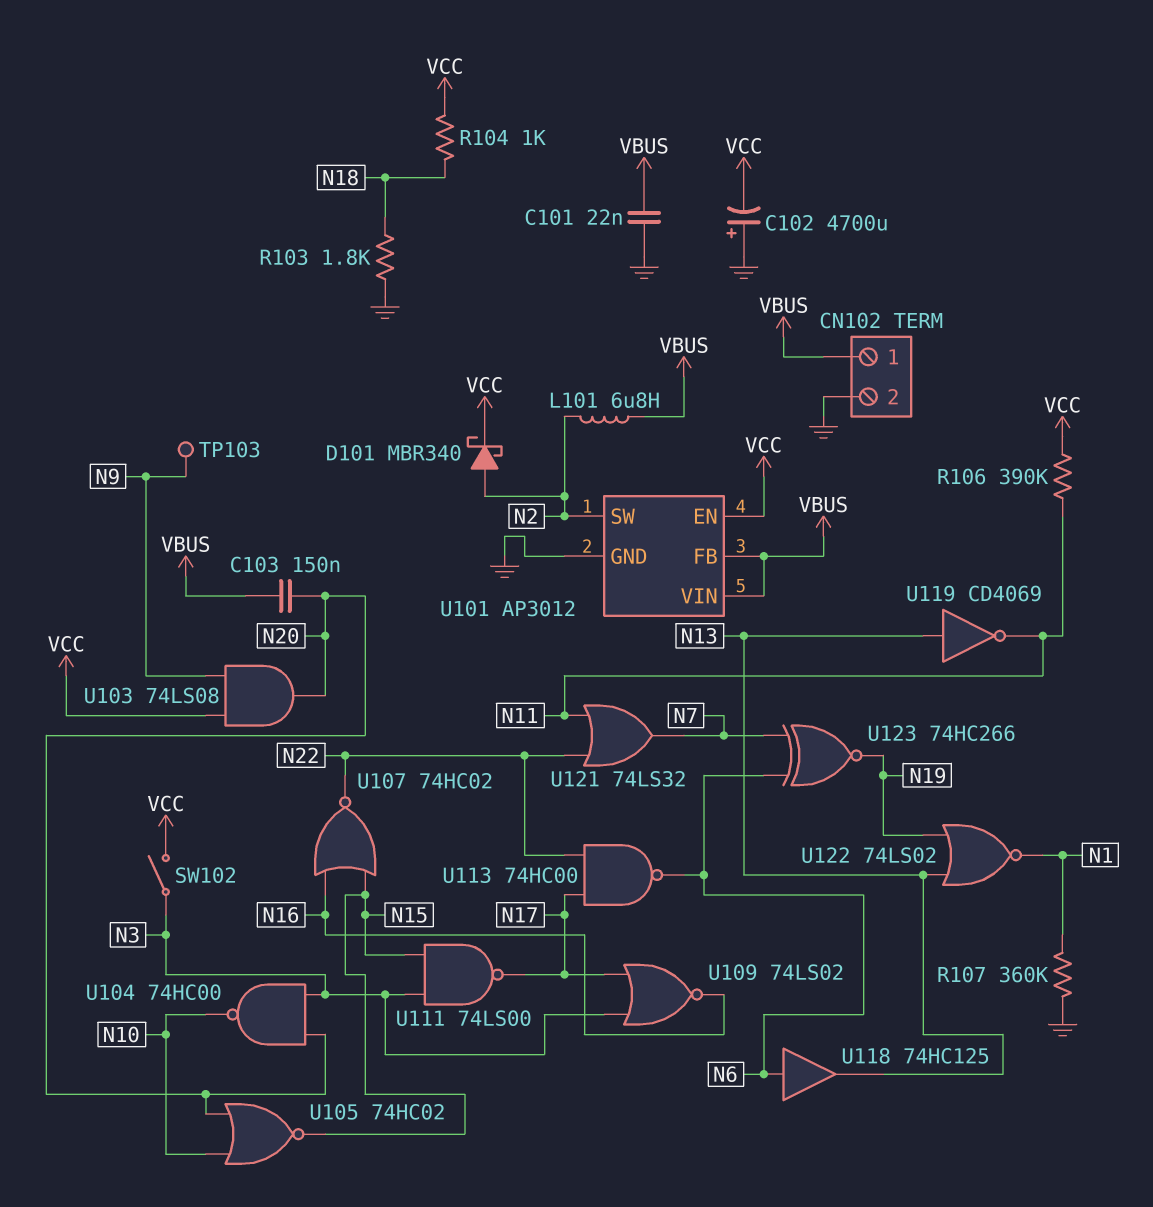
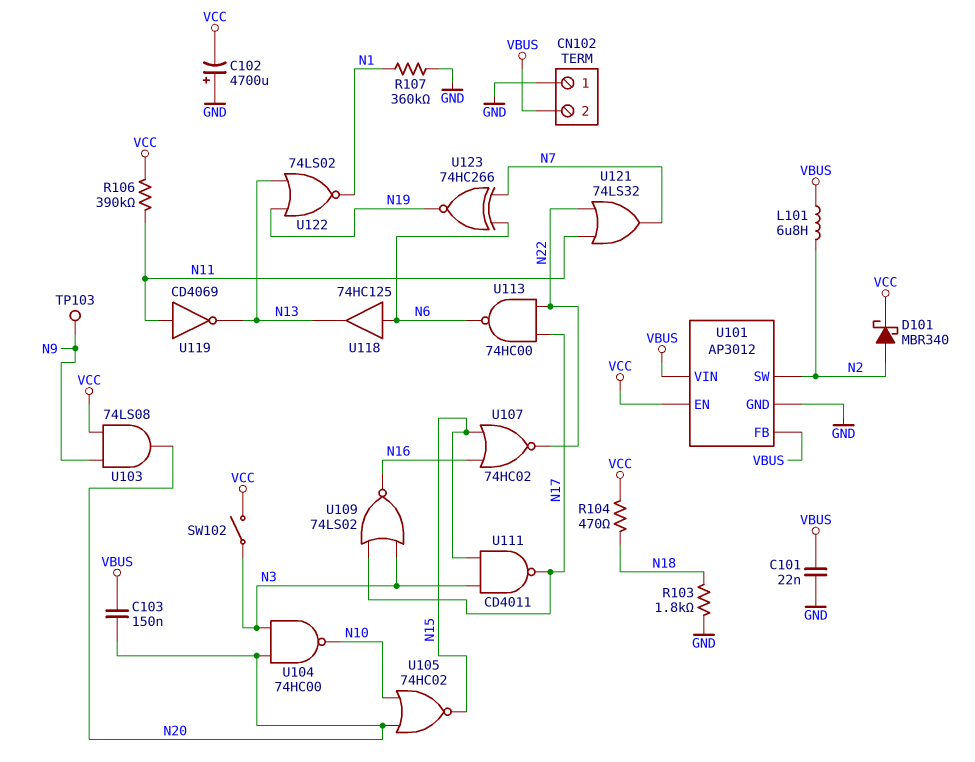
CN102 pin 1: VBUS -> GND
CN102 pin 2: GND -> VBUS
R104: 1k (N18, VCC) -> 470 (N18, VCC)
U111: NAND 74LS00 (in N3, in N15, out N17) -> NAND CD4011 (in N3, in N15, out N17)
U119: NOT CD4069 (in N13, out N11) -> NOT CD4069 (in N11, out N13)

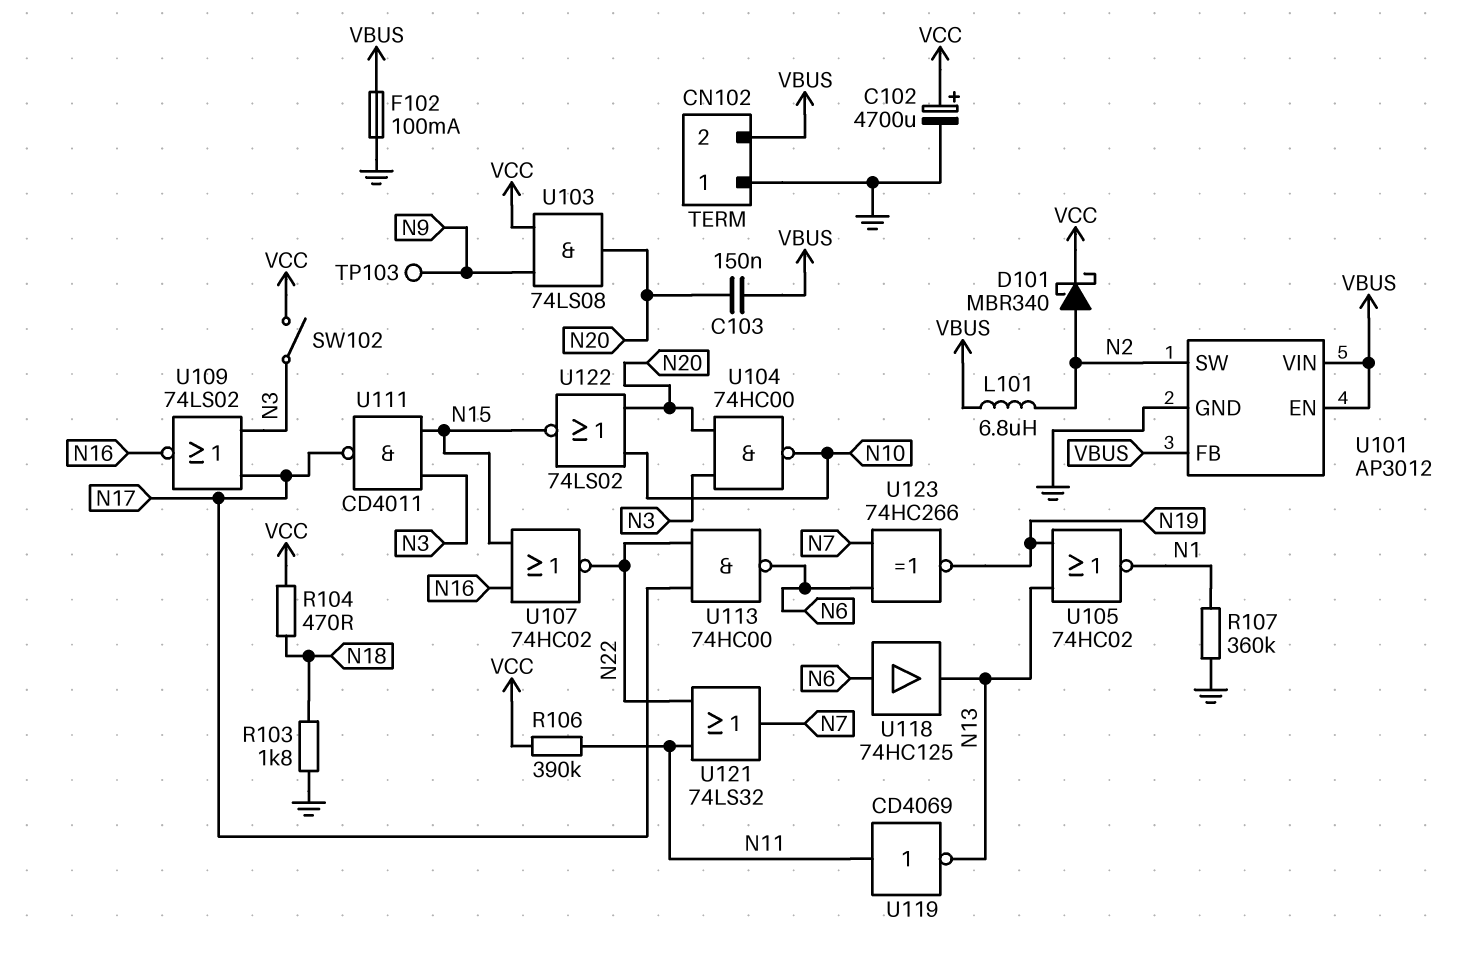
C101: 22nF (GND, VBUS) -> none
C102: 4700uF (plus GND, minus VCC) -> 4700uF (plus VCC, minus GND)
F102: none -> 100mA (GND, VBUS)
U101 pin EN: VCC -> VBUS
U105: NOR 74HC02 (in N10, in N20, out N15) -> NOR 74HC02 (in N13, in N19, out N1)
U122: NOR 74LS02 (in N13, in N19, out N1) -> NOR 74LS02 (in N10, in N20, out N15)

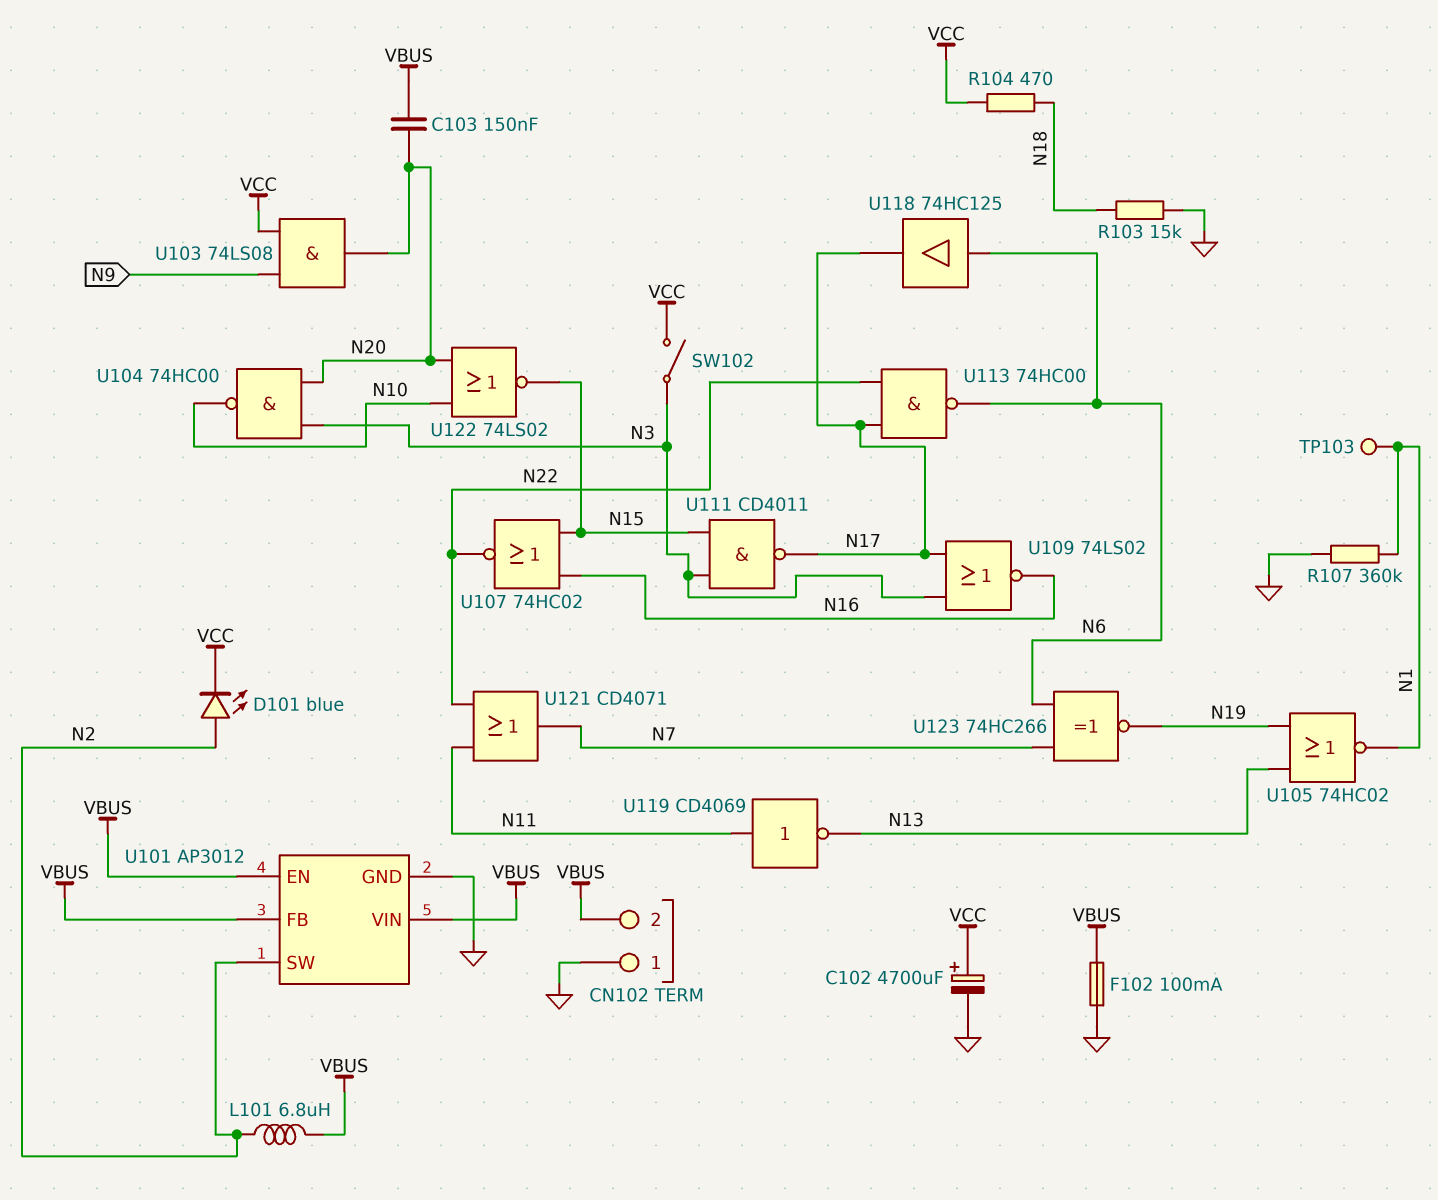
D101: schottky MBR340 (A N2, K VCC) -> LED blue (A N2, K VCC)
R103: 1.8k (GND, N18) -> 15k (GND, N18)
R106: 390k (N11, VCC) -> none
TP103: test point (N9) -> test point (N1)
U118: buffer 74HC125 (in N6, out N13) -> buffer 74HC125 (in N6, out N17)
U121: OR 74LS32 (in N11, in N22, out N7) -> OR CD4071 (in N11, in N22, out N7)

